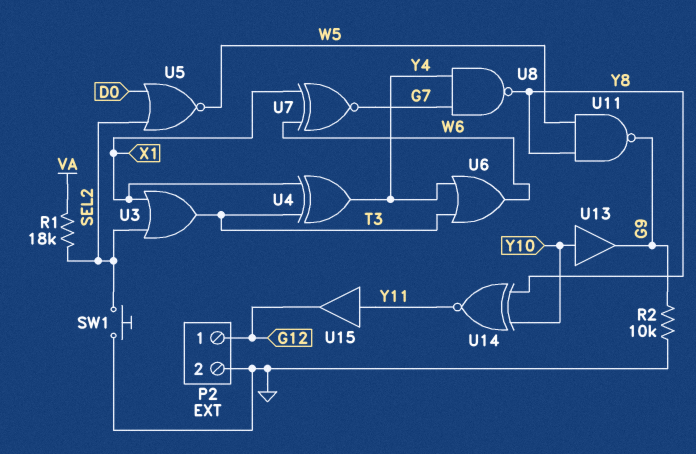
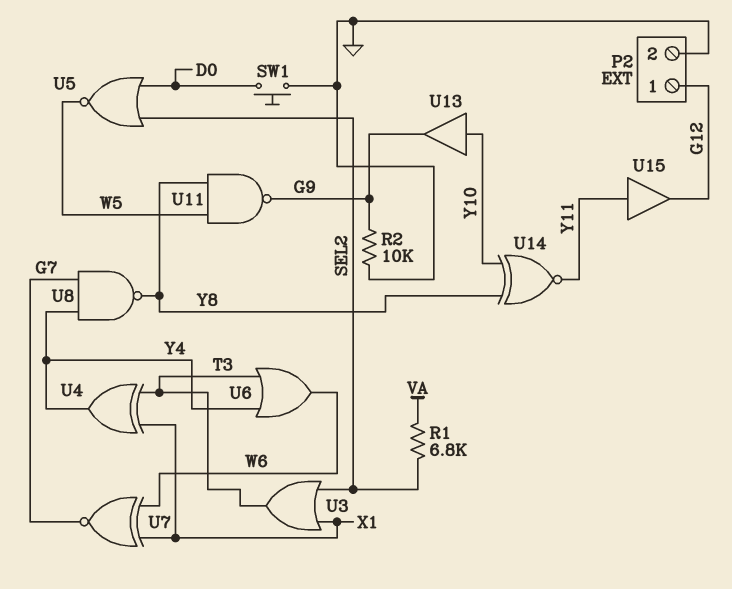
R1: 18k (SEL2, VA) -> 6.8k (SEL2, VA)
SW1: button (GND, SEL2) -> button (D0, GND)

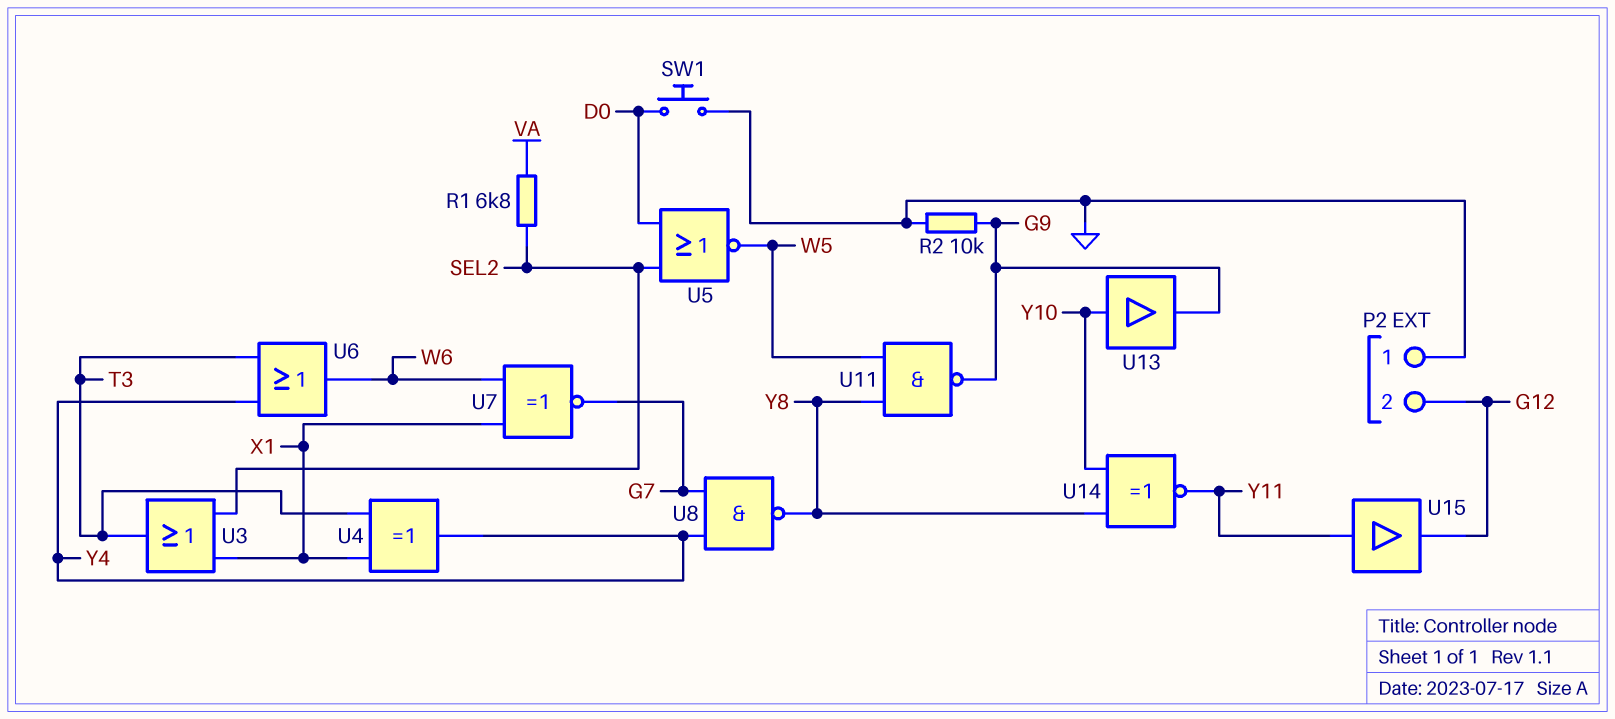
P2 pin 1: G12 -> GND
P2 pin 2: GND -> G12

